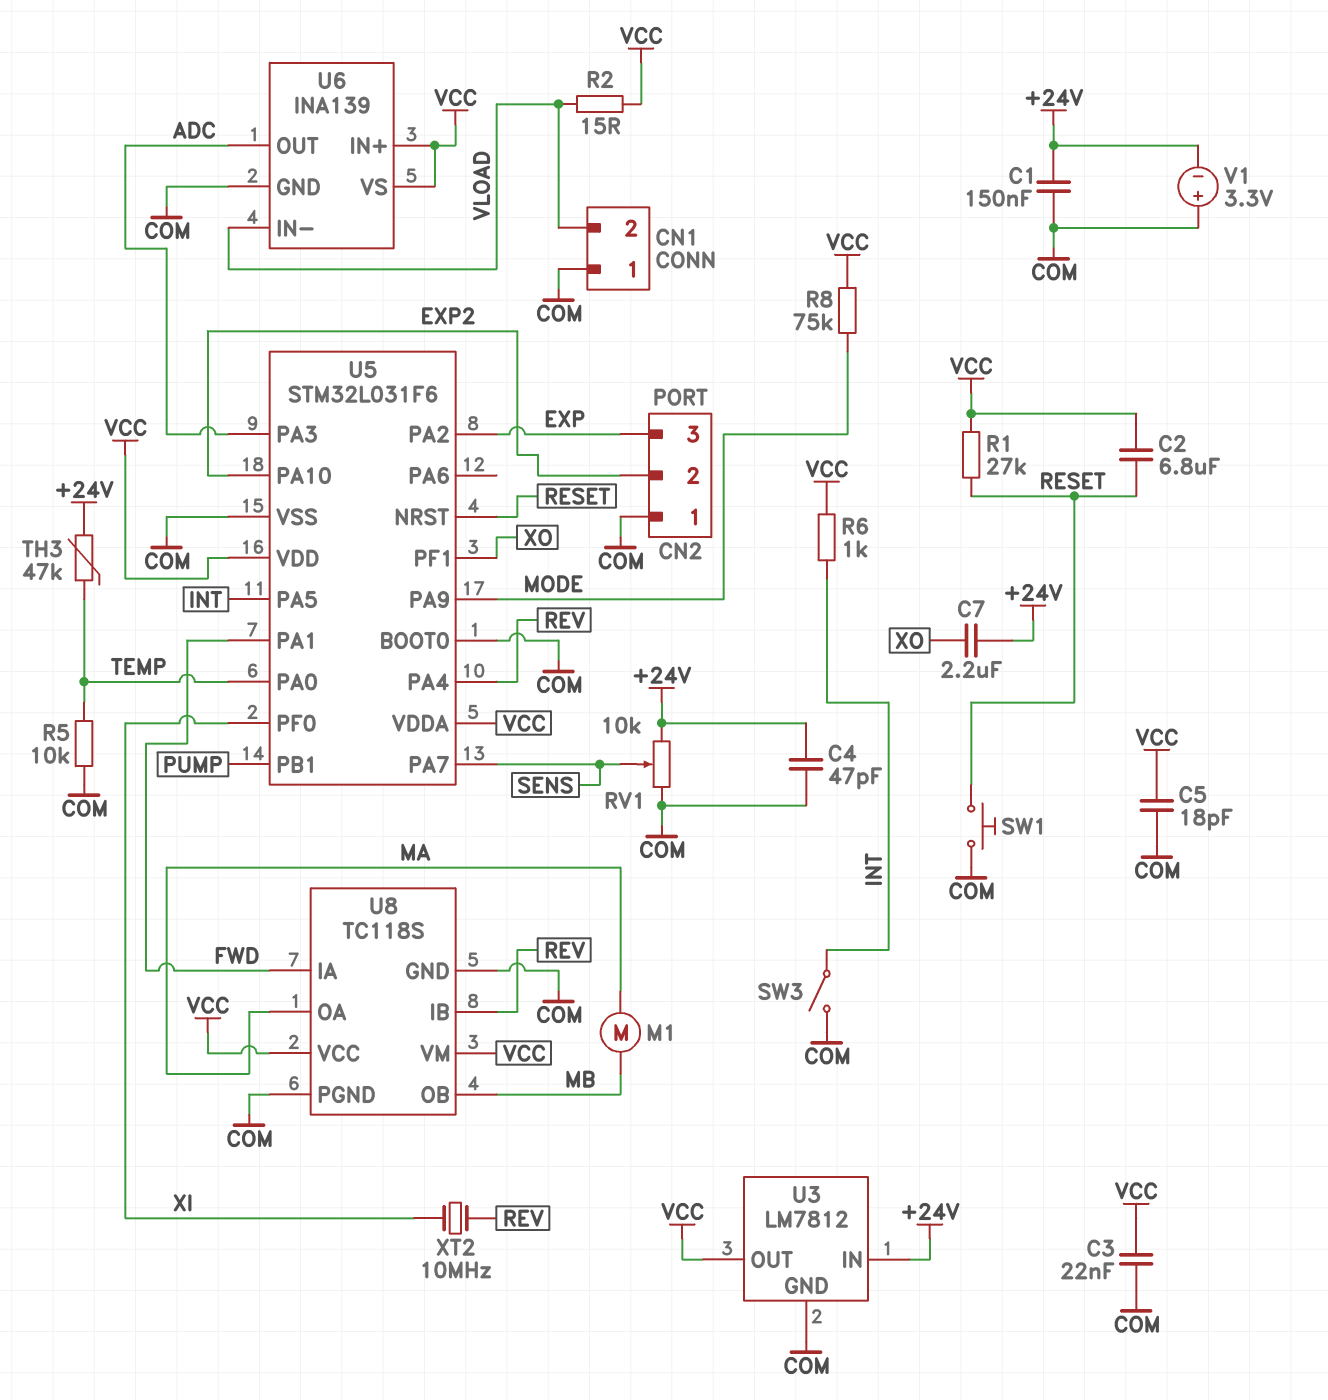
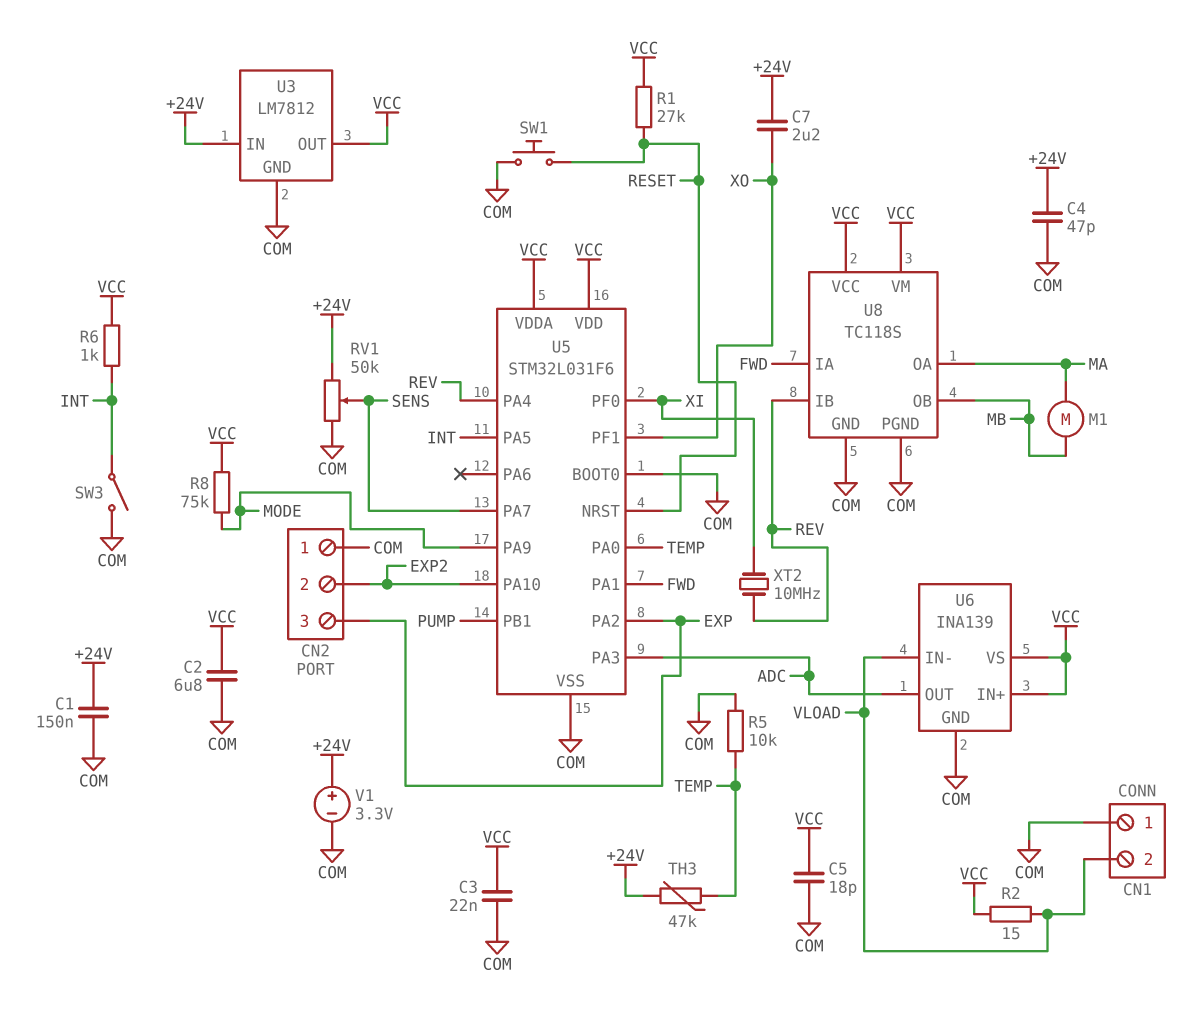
C2: 6.8uF (RESET, VCC) -> 6.8uF (COM, VCC)
RV1: 10k (+24V, COM, wiper SENS) -> 50k (+24V, COM, wiper SENS)
V1: 3.3V (plus COM, minus +24V) -> 3.3V (plus +24V, minus COM)

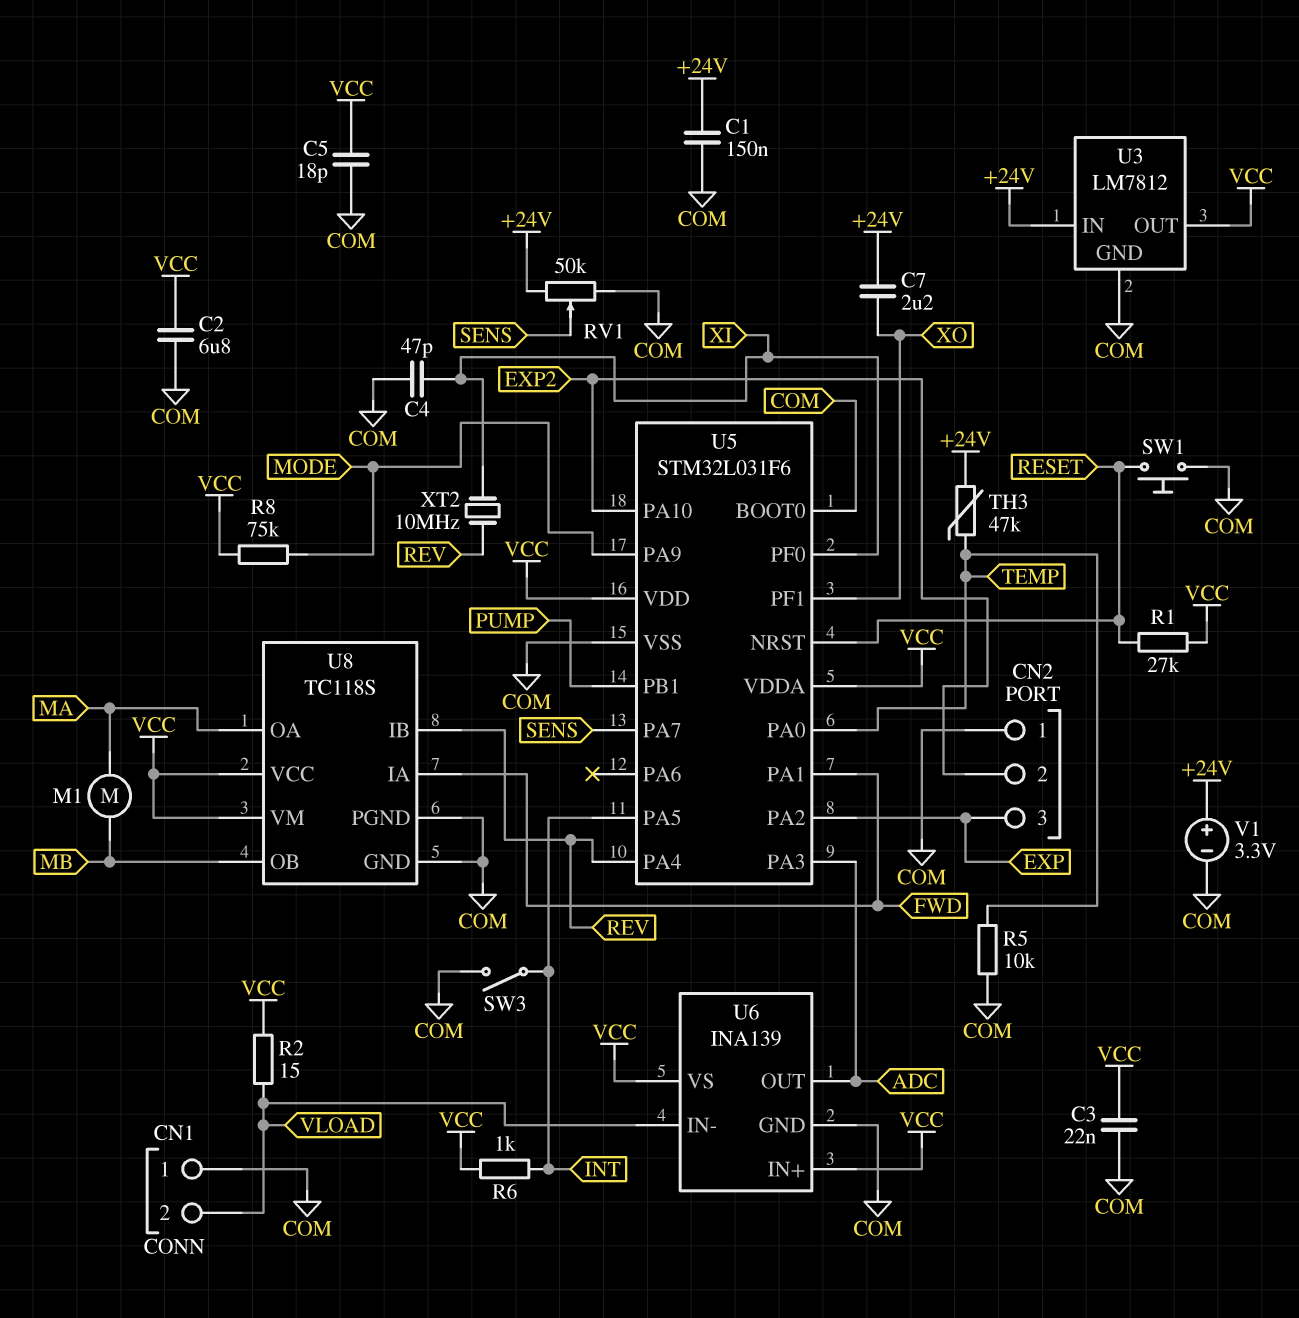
C4: 47pF (+24V, COM) -> 47pF (COM, XI)

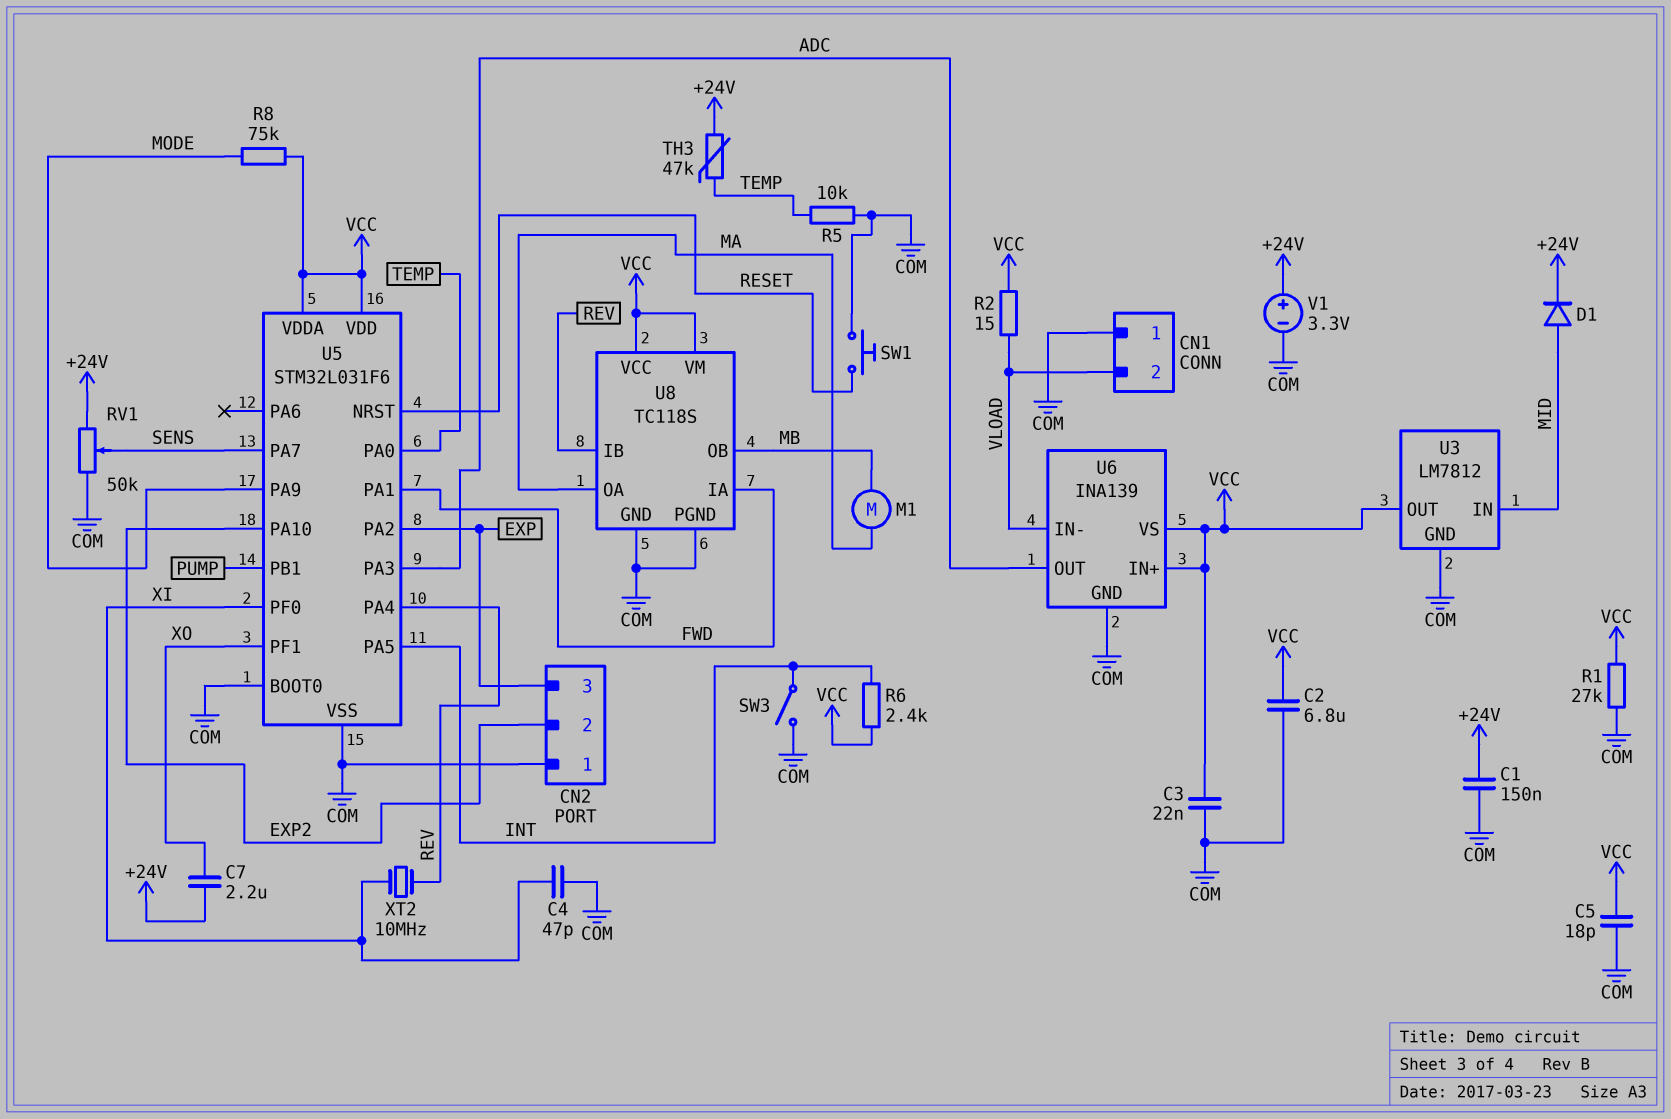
D1: none -> diode (A MID, K +24V)
R1: 27k (RESET, VCC) -> 27k (COM, VCC)
R6: 1k (INT, VCC) -> 2.4k (INT, VCC)
U3 pin IN: +24V -> MID

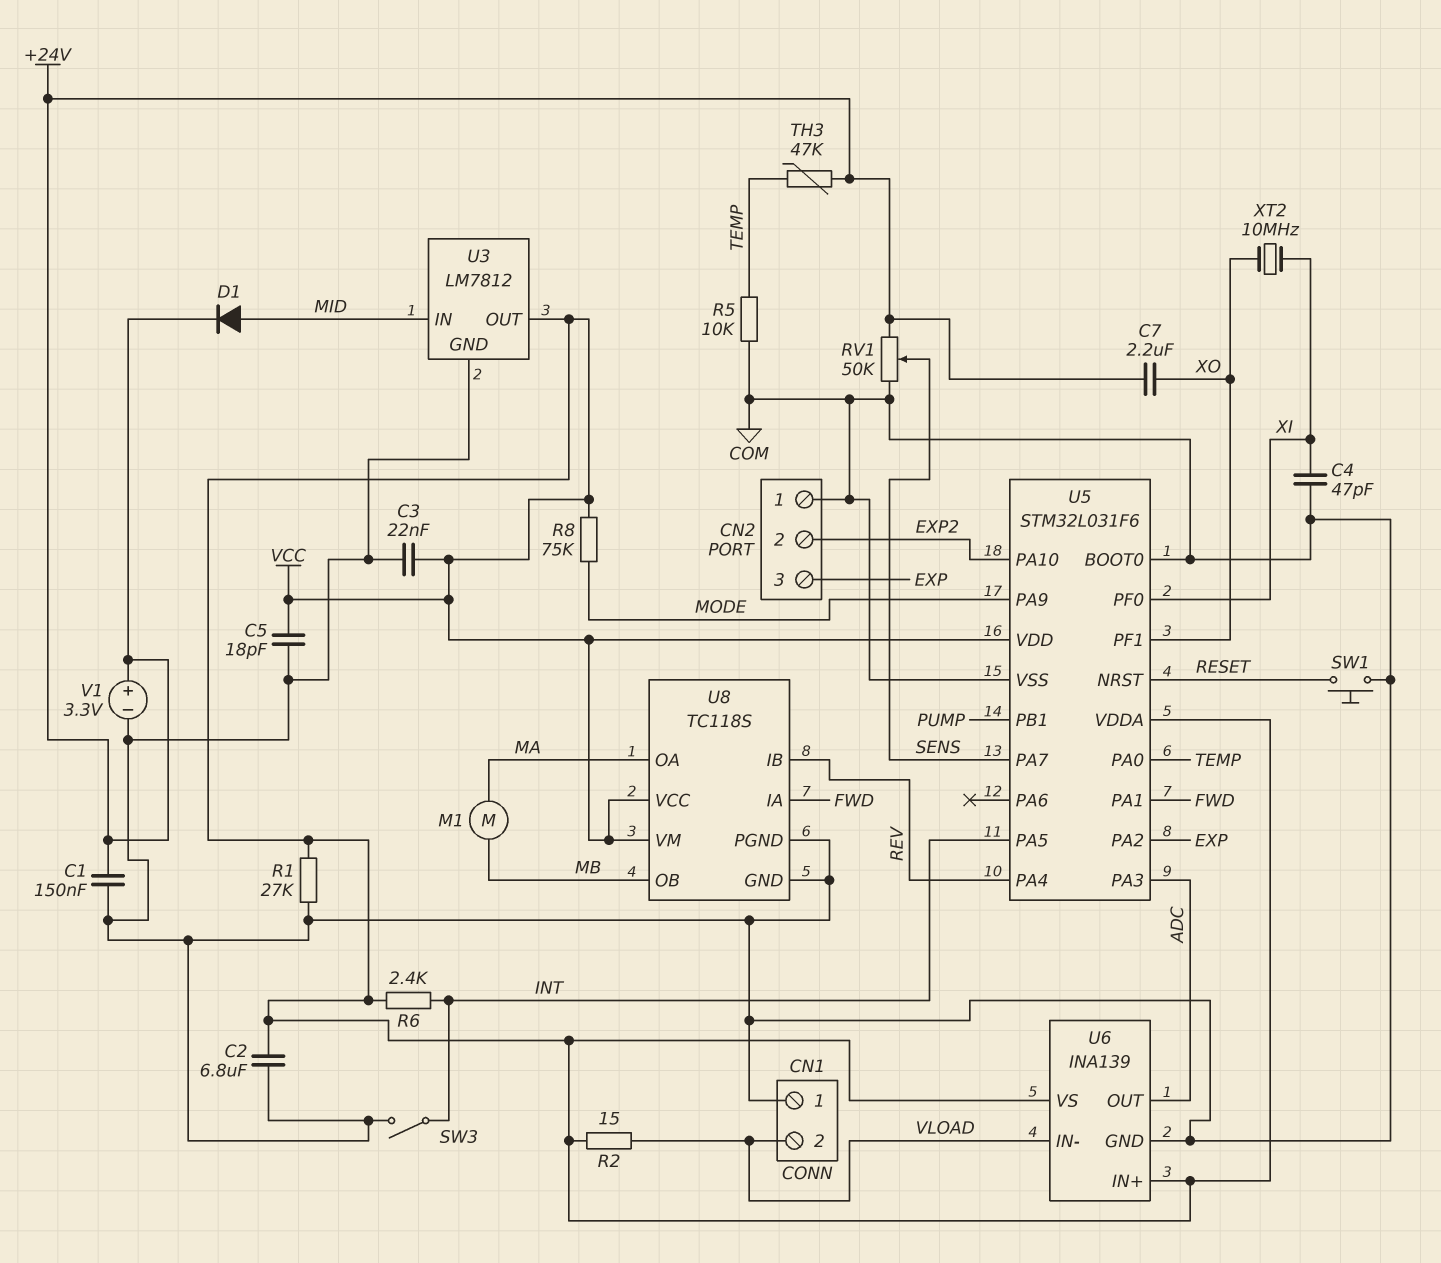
XT2: 10MHz (REV, XI) -> 10MHz (XI, XO)

